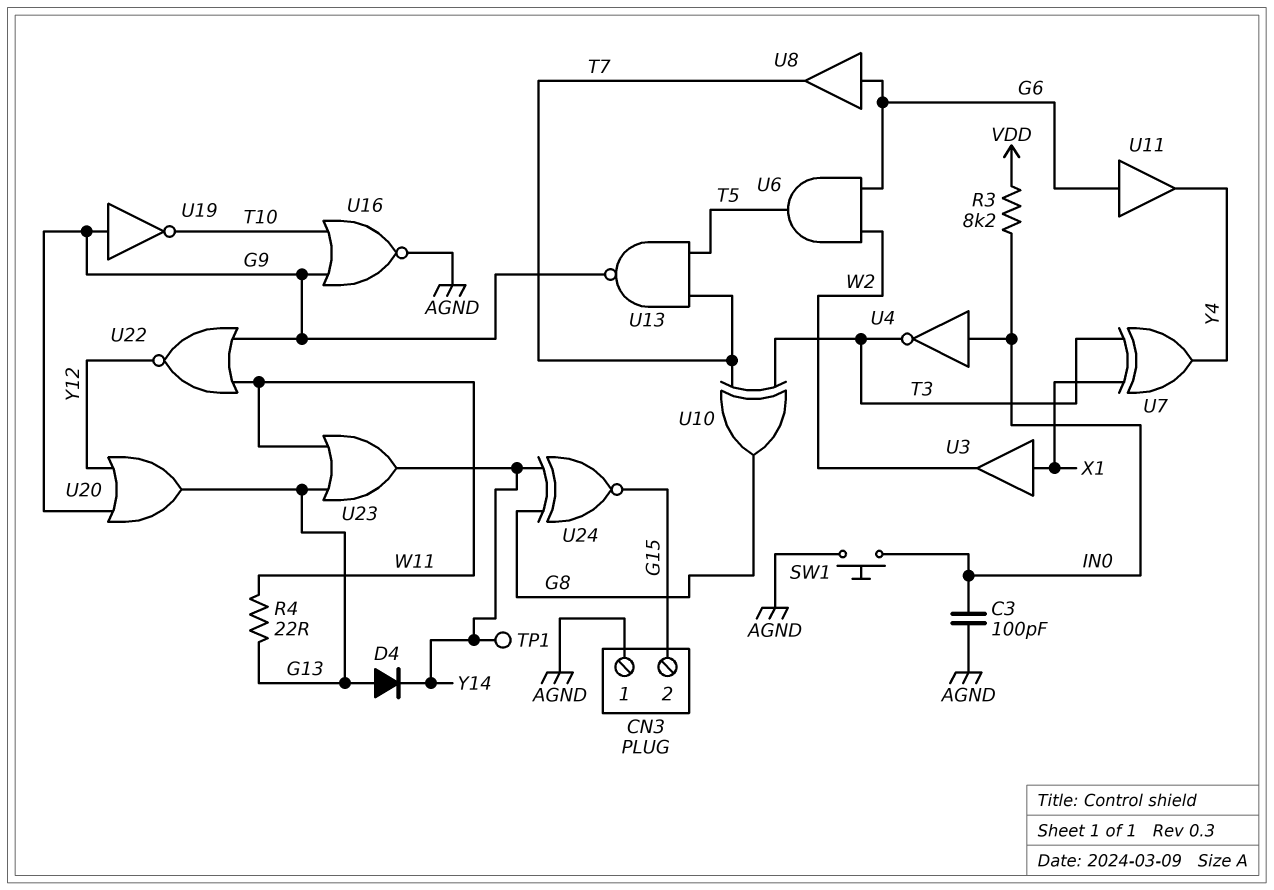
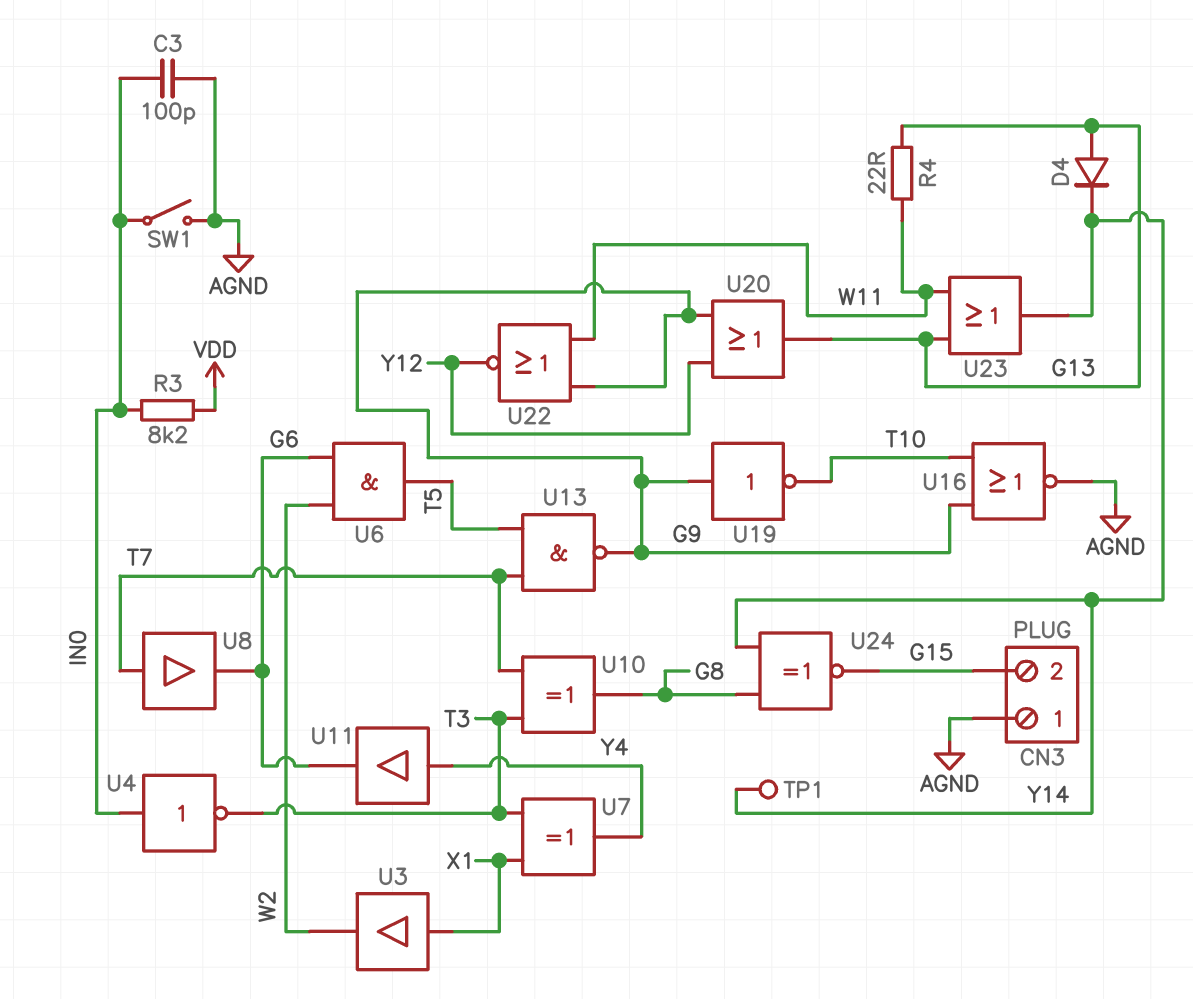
SW1: button (AGND, IN0) -> switch (AGND, IN0)
U8: buffer (in G6, out T7) -> buffer (in T7, out G6)
U11: buffer (in G6, out Y4) -> buffer (in Y4, out G6)

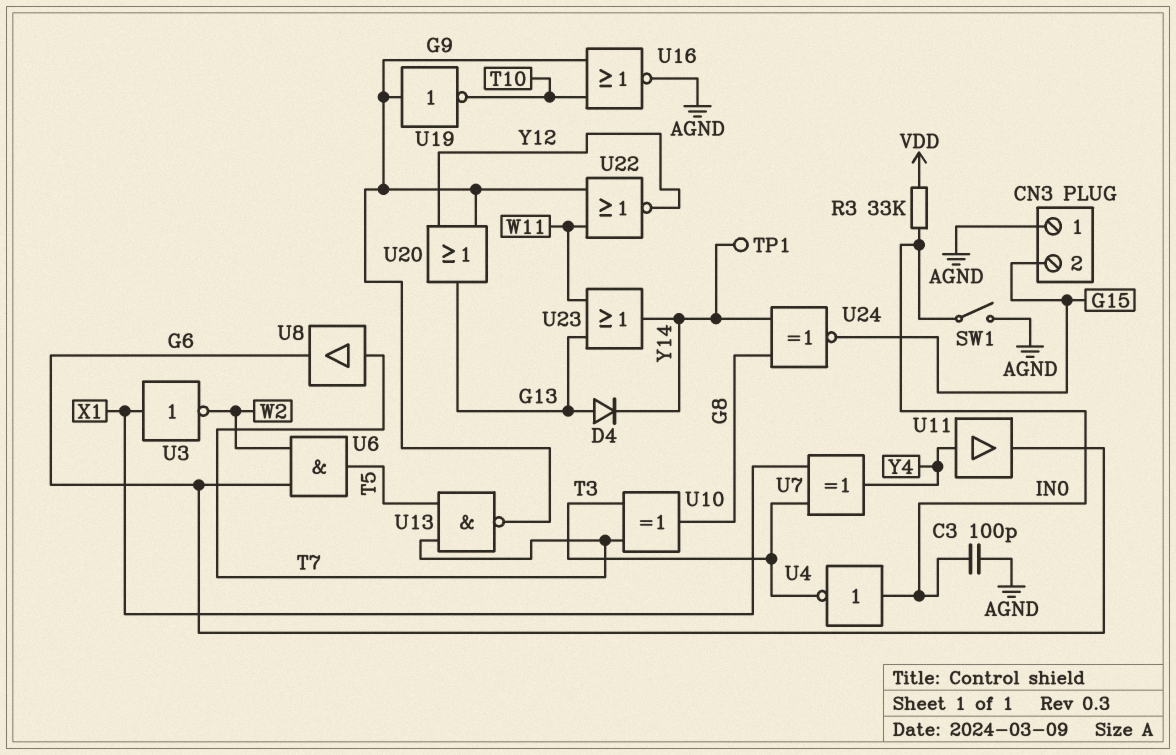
R3: 8.2k (IN0, VDD) -> 33k (IN0, VDD)
R4: 22 (G13, W11) -> none
U3: buffer (in X1, out W2) -> NOT (in X1, out W2)

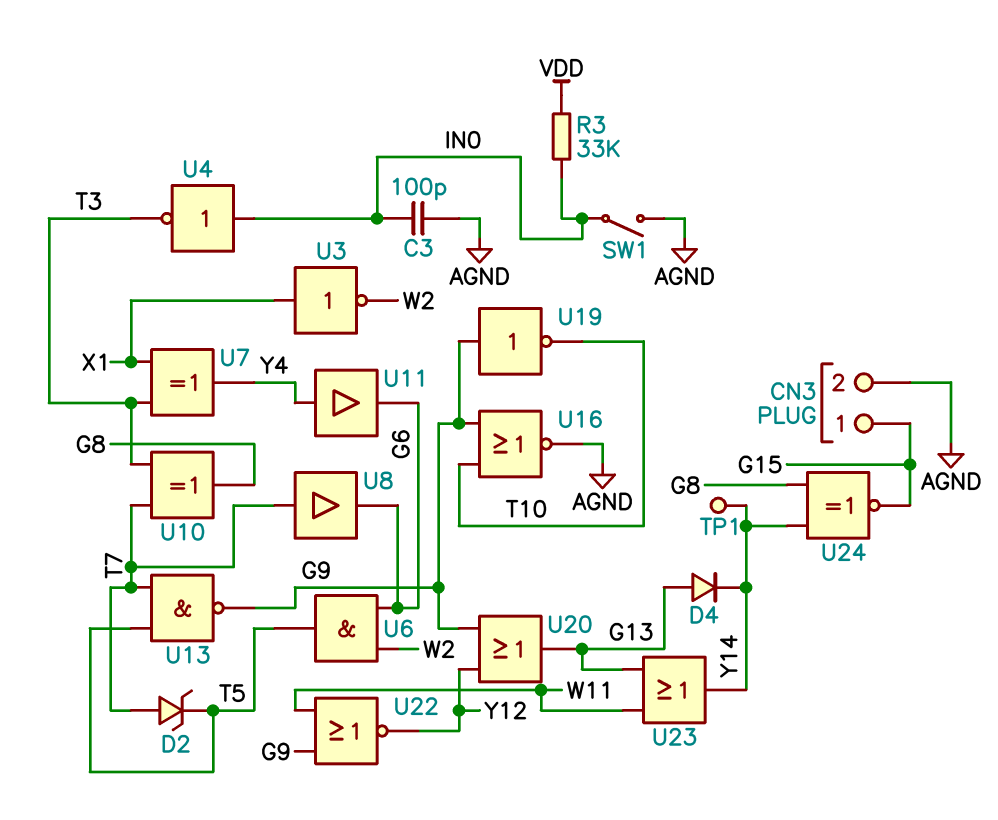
CN3 pin 1: AGND -> G15
CN3 pin 2: G15 -> AGND
D2: none -> zener (A T7, K T5)

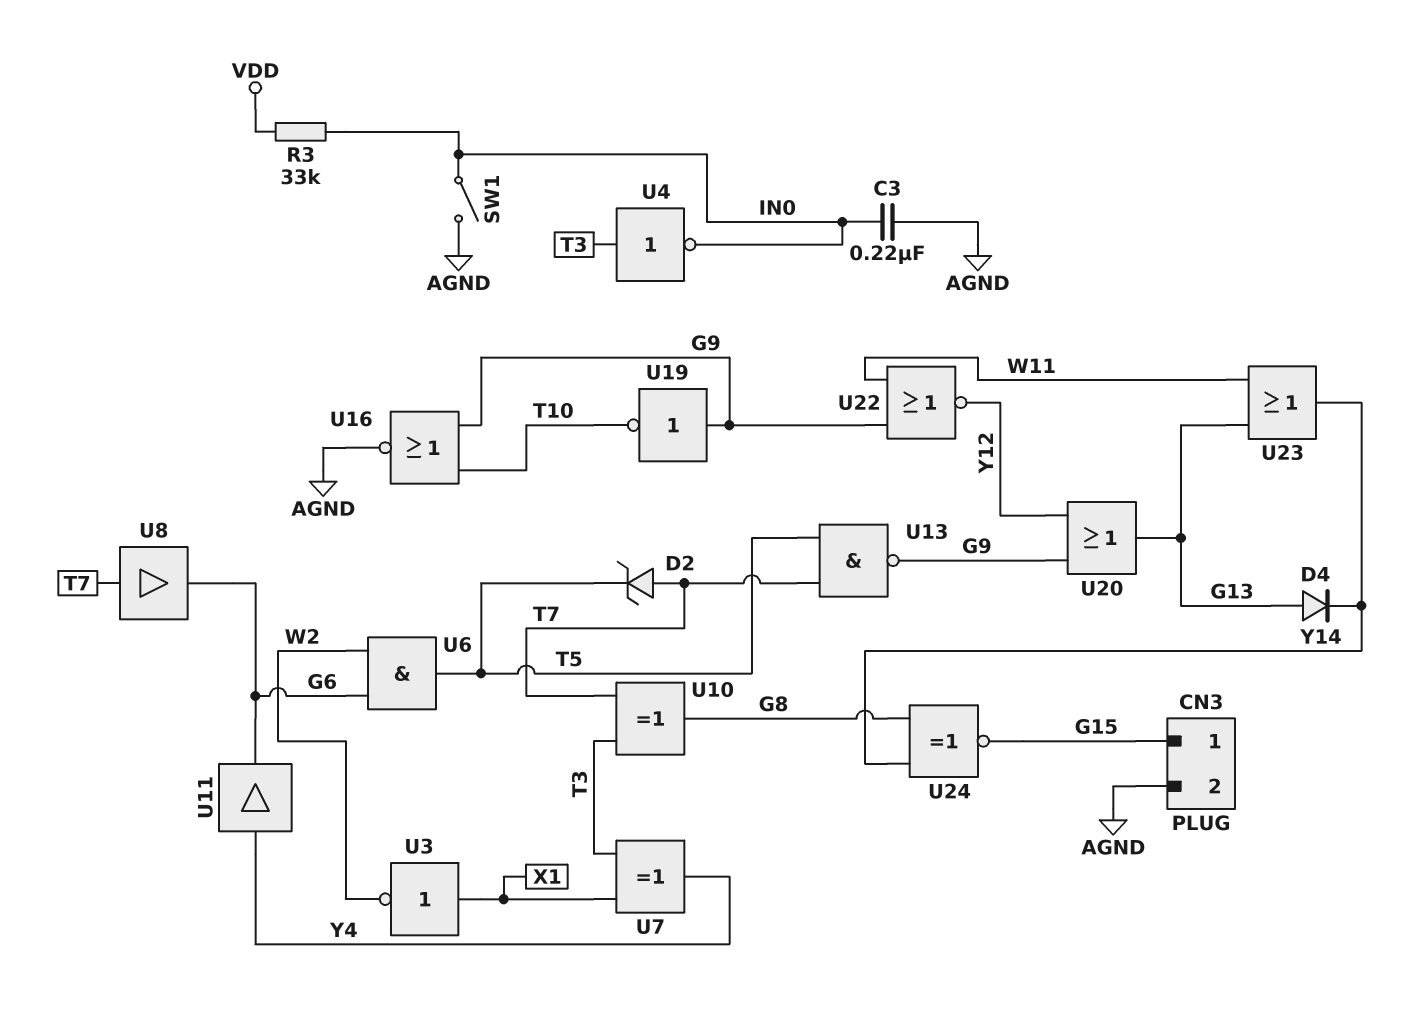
C3: 100pF (AGND, IN0) -> 220nF (AGND, IN0)
TP1: test point (Y14) -> none
U4: NOT (in IN0, out T3) -> NOT (in T3, out IN0)

